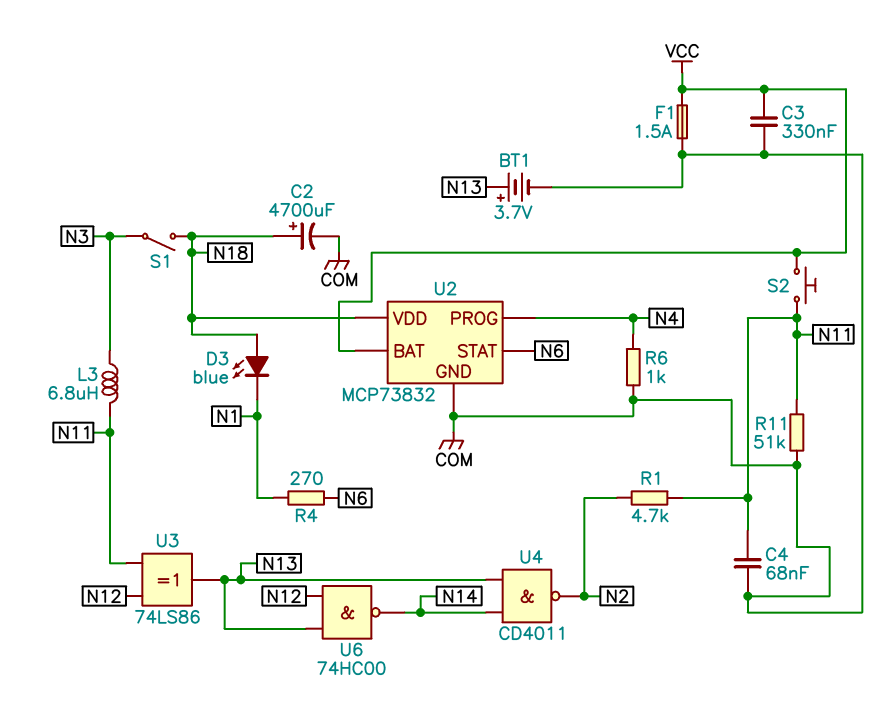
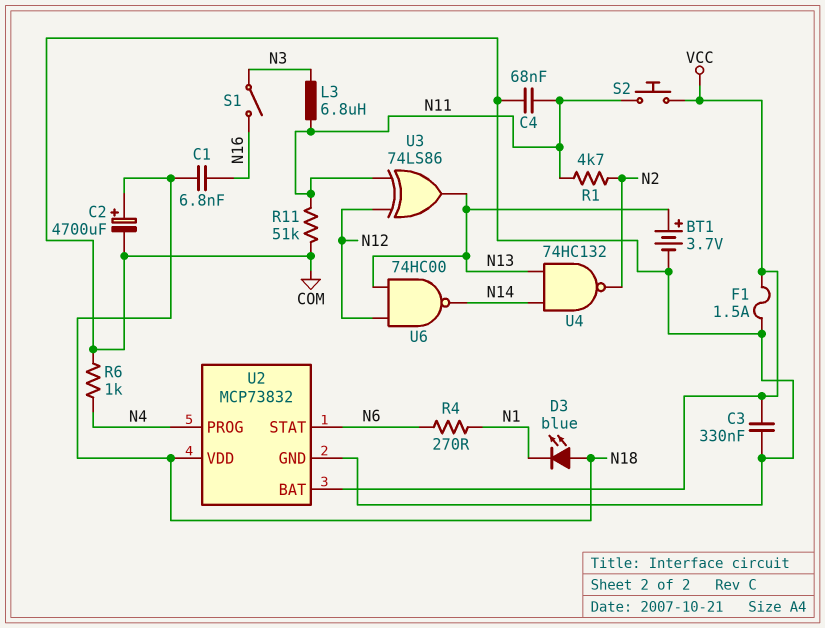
C1: none -> 6.8nF (N16, N18)
S1: switch (N3, N18) -> switch (N3, N16)
U4: NAND CD4011 (in N13, in N14, out N2) -> NAND 74HC132 (in N13, in N14, out N2)

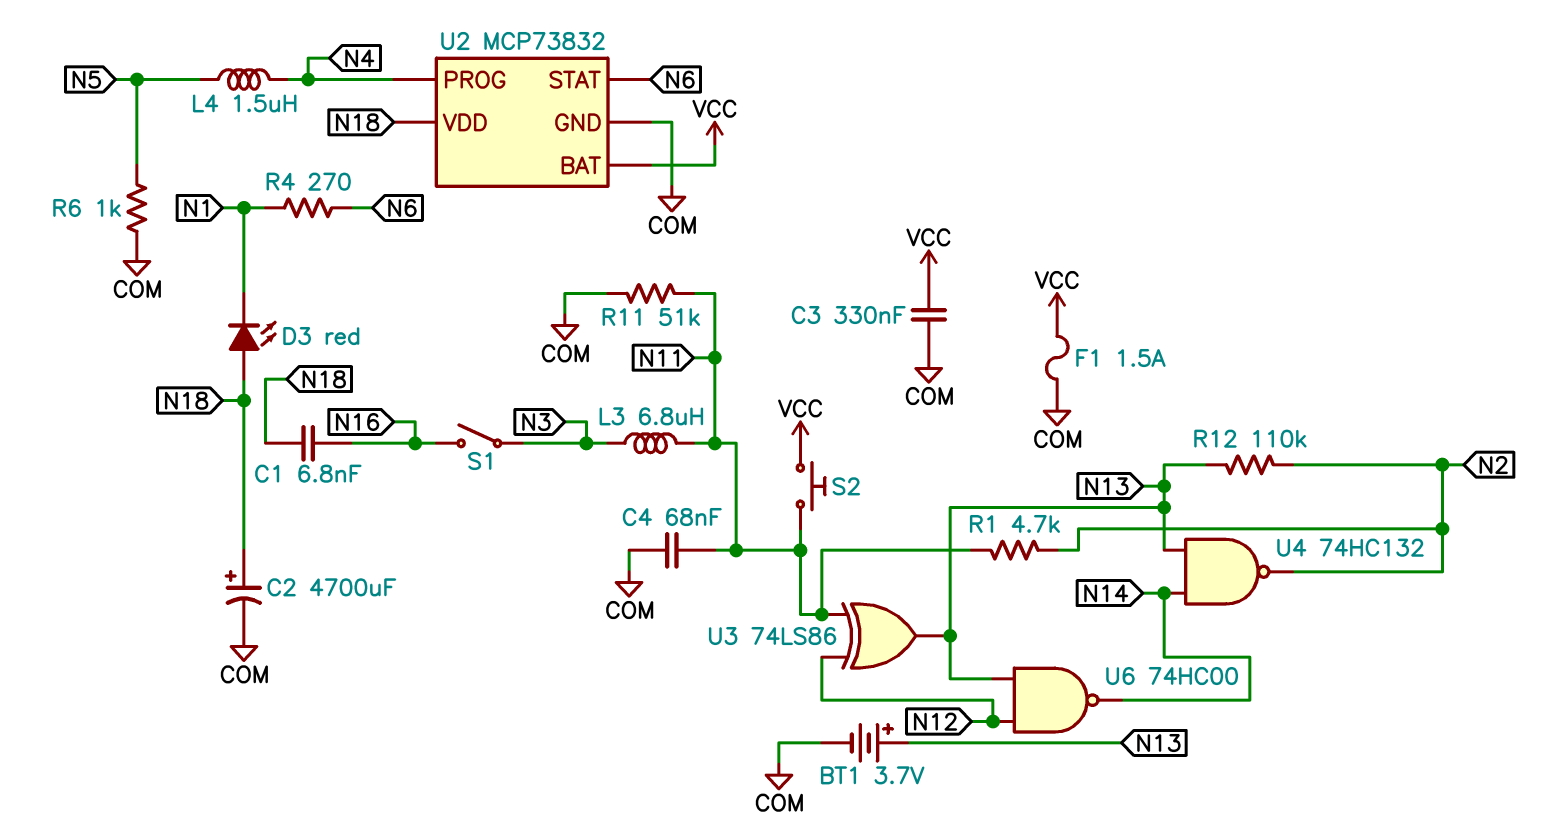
D3: LED blue (A N18, K N1) -> LED red (A N18, K N1)
L4: none -> 1.5uH (N4, N5)
R6: 1k (COM, N4) -> 1k (COM, N5)
R12: none -> 110k (N2, N13)

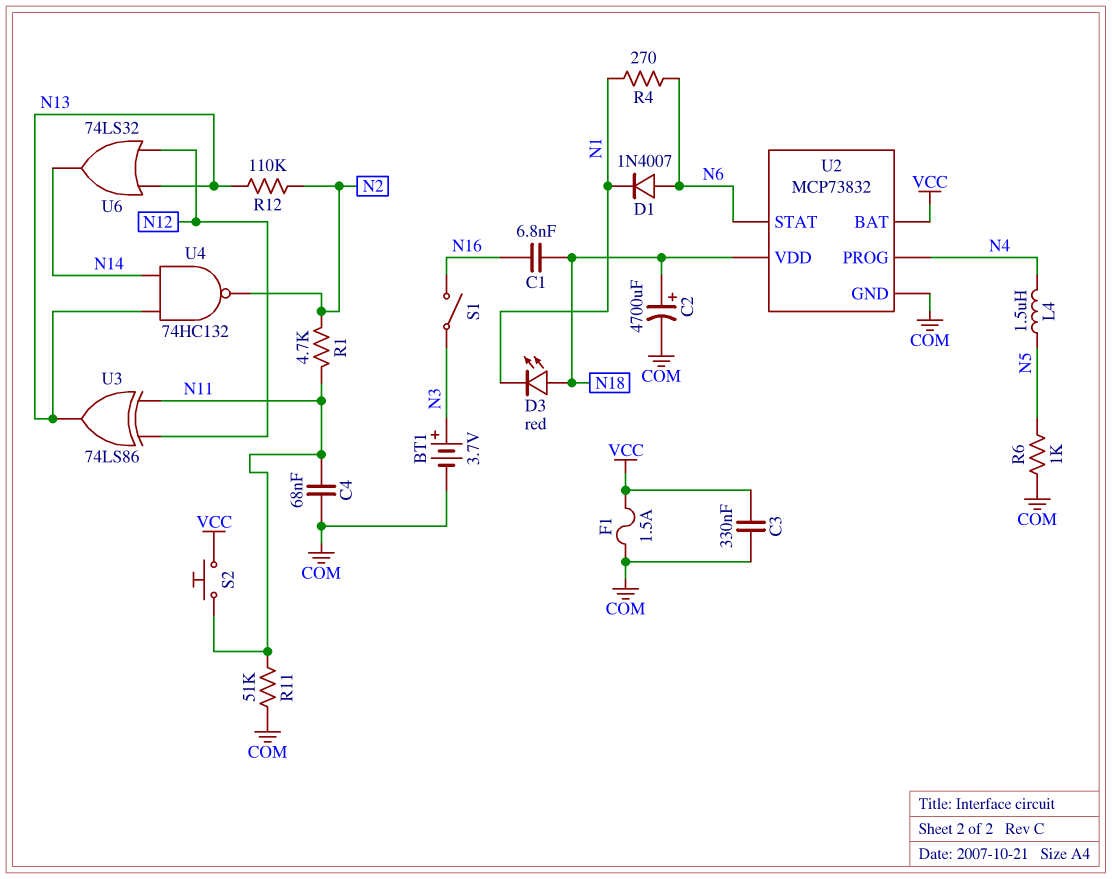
BT1: 3.7V (plus N13, minus COM) -> 3.7V (plus N3, minus COM)
D1: none -> diode 1N4007 (A N6, K N1)
L3: 6.8uH (N3, N11) -> none
U6: NAND 74HC00 (in N12, in N13, out N14) -> OR 74LS32 (in N12, in N13, out N14)

